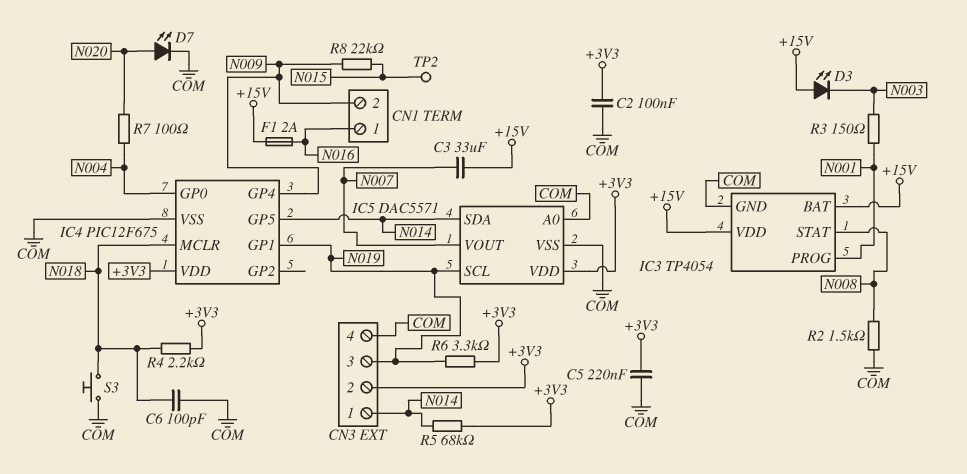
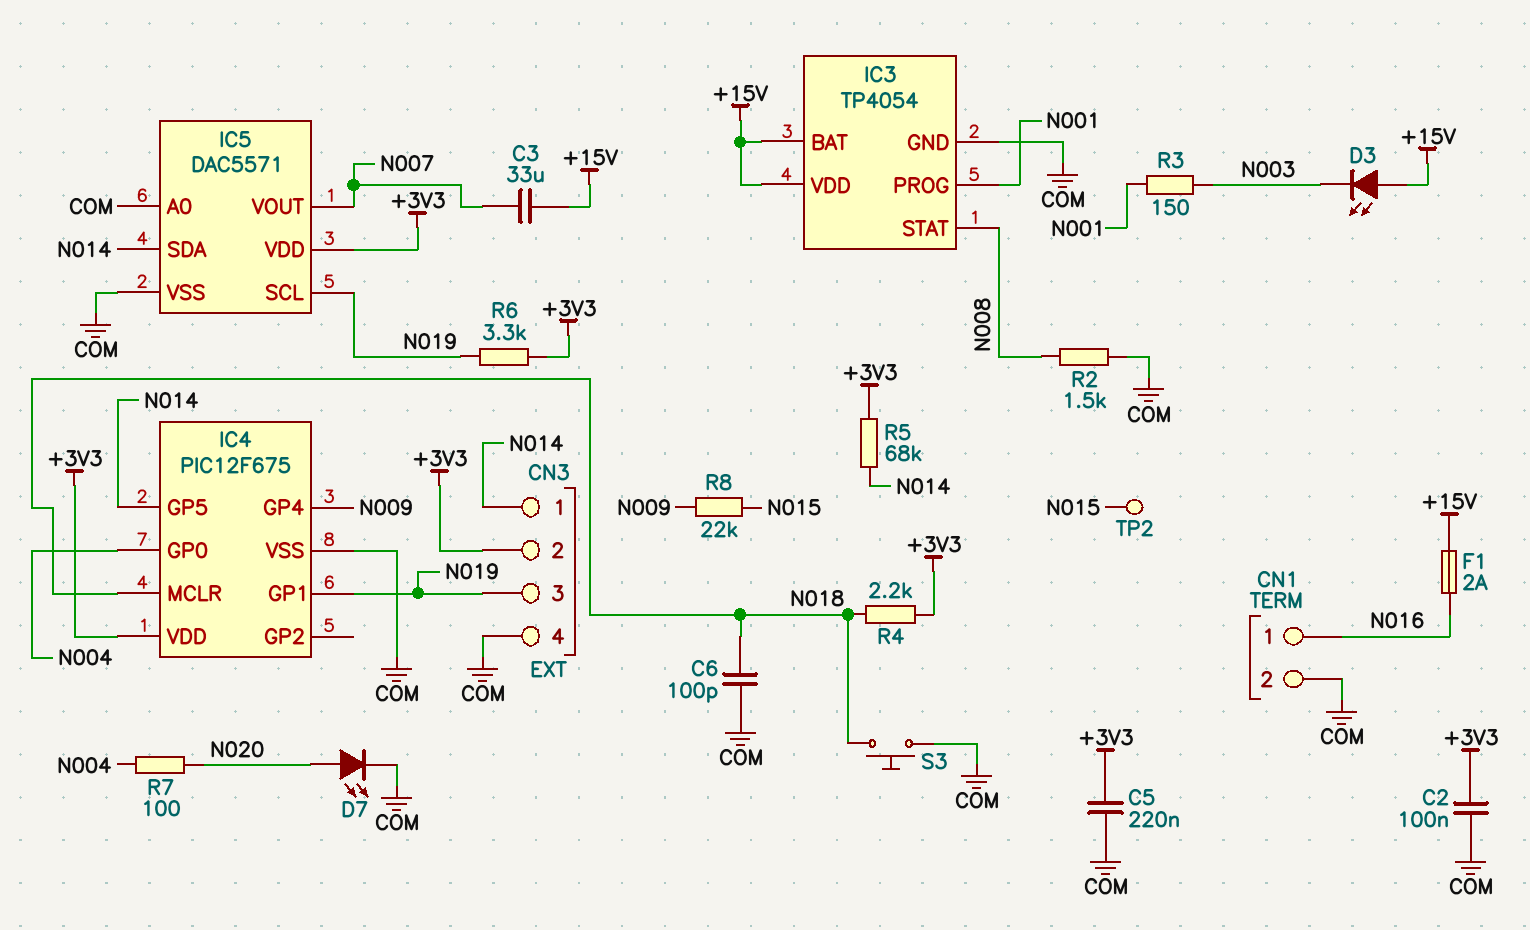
CN1 pin 2: N009 -> COM

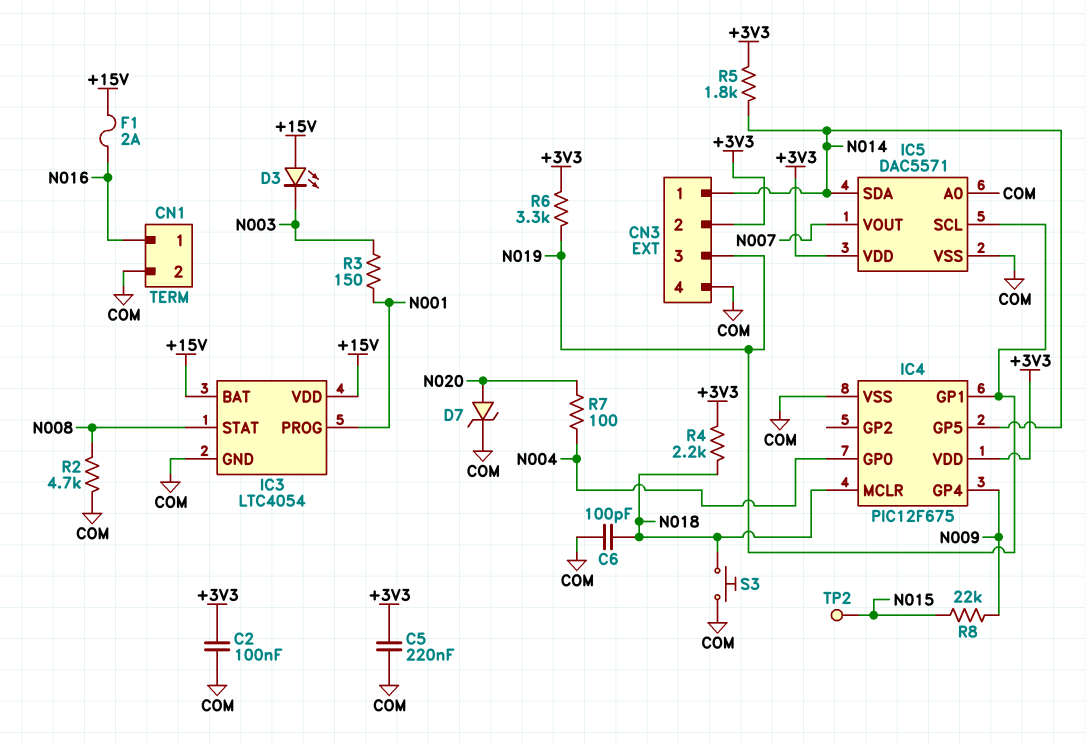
C3: 33uF (+15V, N007) -> none
D7: LED (A N020, K COM) -> zener (A N020, K COM)
IC3: TP4054 -> LTC4054
R2: 1.5k (COM, N008) -> 4.7k (COM, N008)
R5: 68k (+3V3, N014) -> 1.8k (+3V3, N014)

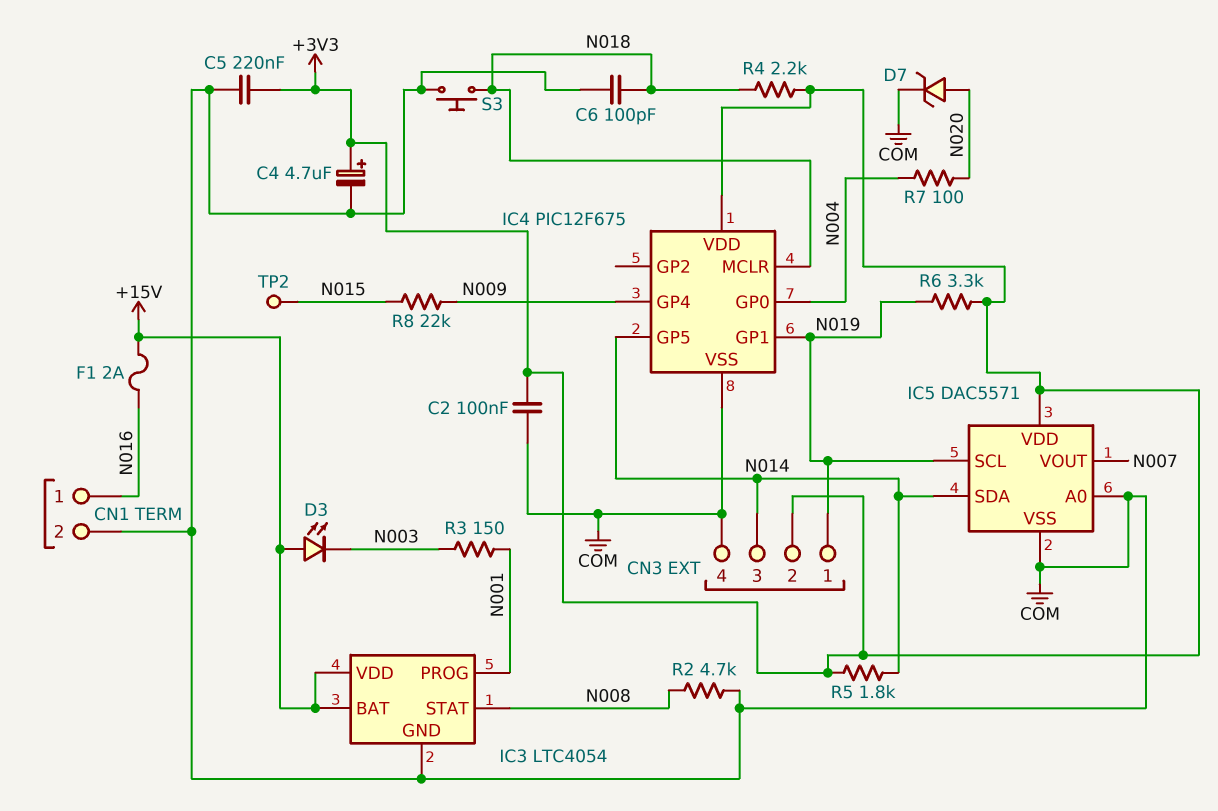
C4: none -> 4.7uF (plus +3V3, minus COM)
CN3 pin 1: N014 -> N019
CN3 pin 3: N019 -> N014

